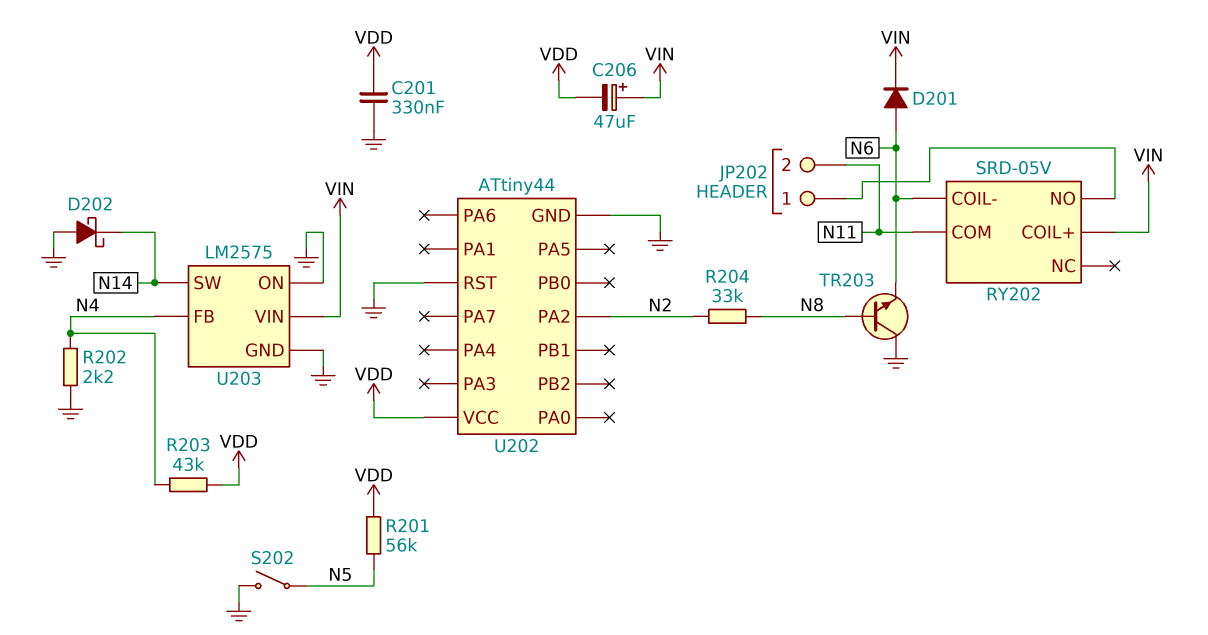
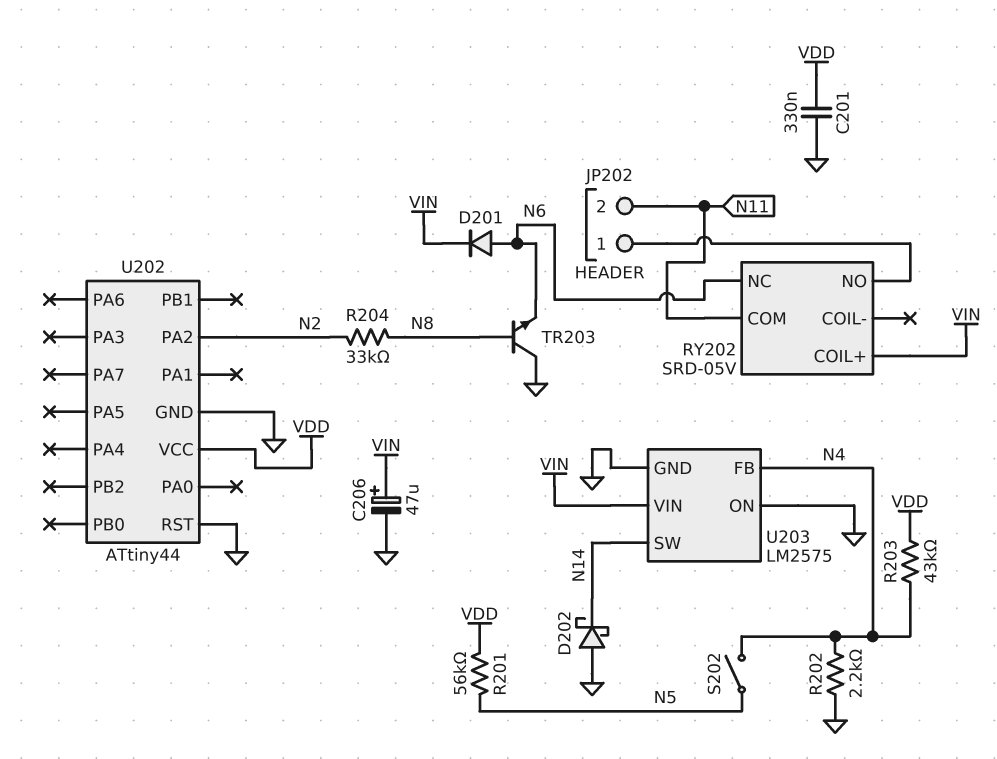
C206: 47uF (plus VIN, minus VDD) -> 47uF (plus VIN, minus GND)
RY202 pin COIL-: N6 -> none
RY202 pin NC: none -> N6
S202: switch (GND, N5) -> switch (N4, N5)

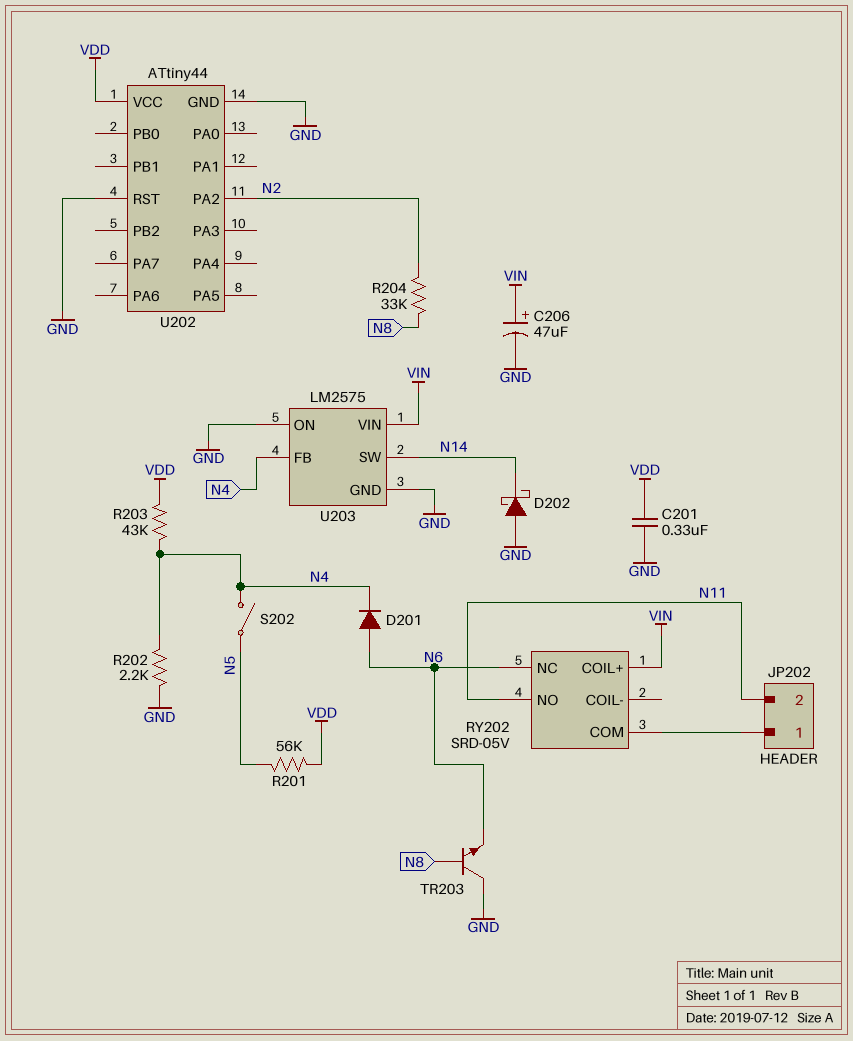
D201: diode (A N6, K VIN) -> diode (A N6, K N4)
RY202 pin COM: N11 -> JP202/1
RY202 pin NO: JP202/1 -> N11

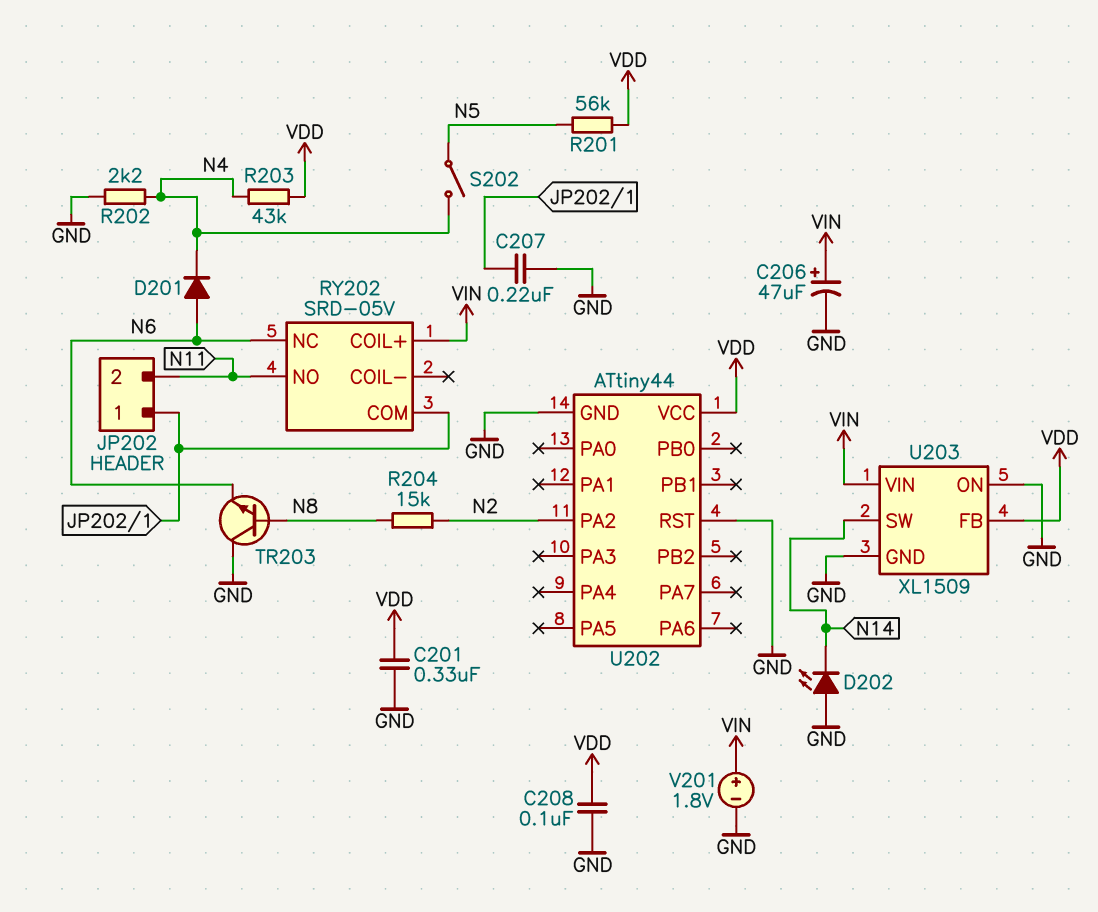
C207: none -> 220nF (GND, JP202/1)
C208: none -> 100nF (GND, VDD)
D202: schottky (A GND, K N14) -> LED (A GND, K N14)
R204: 33k (N2, N8) -> 15k (N2, N8)
U203: LM2575 -> XL1509
U203 pin FB: N4 -> VDD
V201: none -> 1.8V (plus VIN, minus GND)

